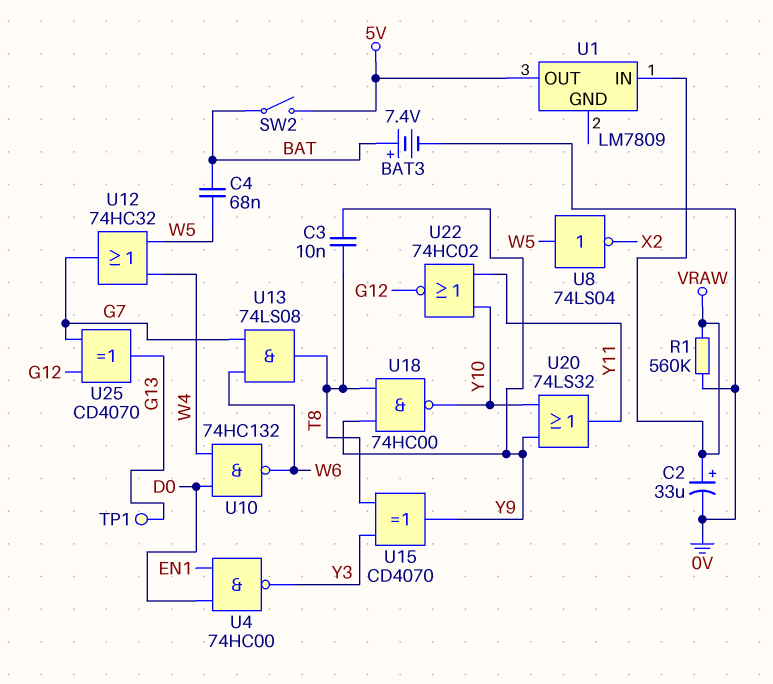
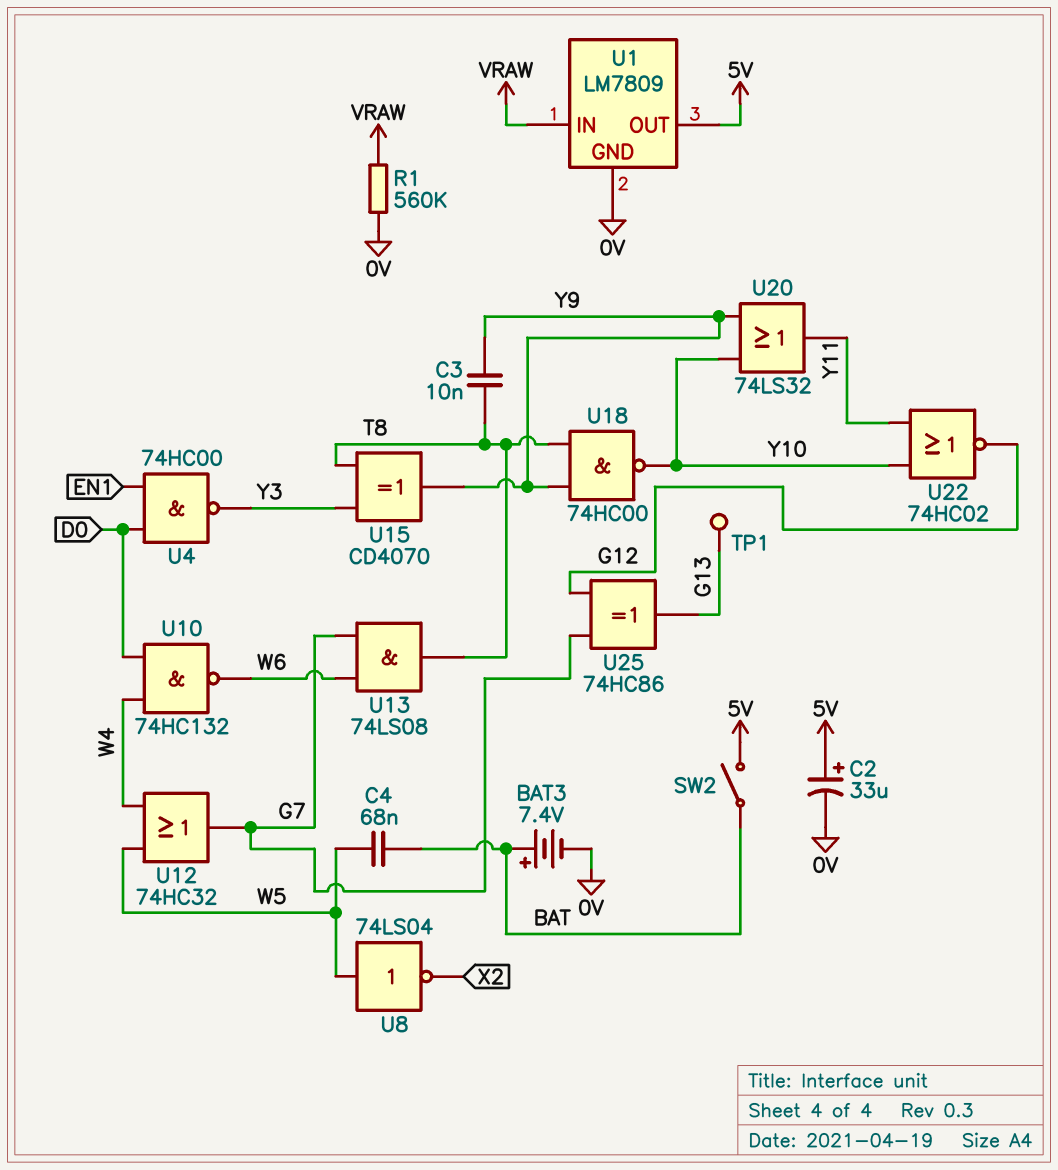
C2: 33uF (plus VRAW, minus 0V) -> 33uF (plus 5V, minus 0V)
U1 pin GND: none -> 0V
U25: XOR CD4070 (in G7, in G12, out G13) -> XOR 74HC86 (in G7, in G12, out G13)

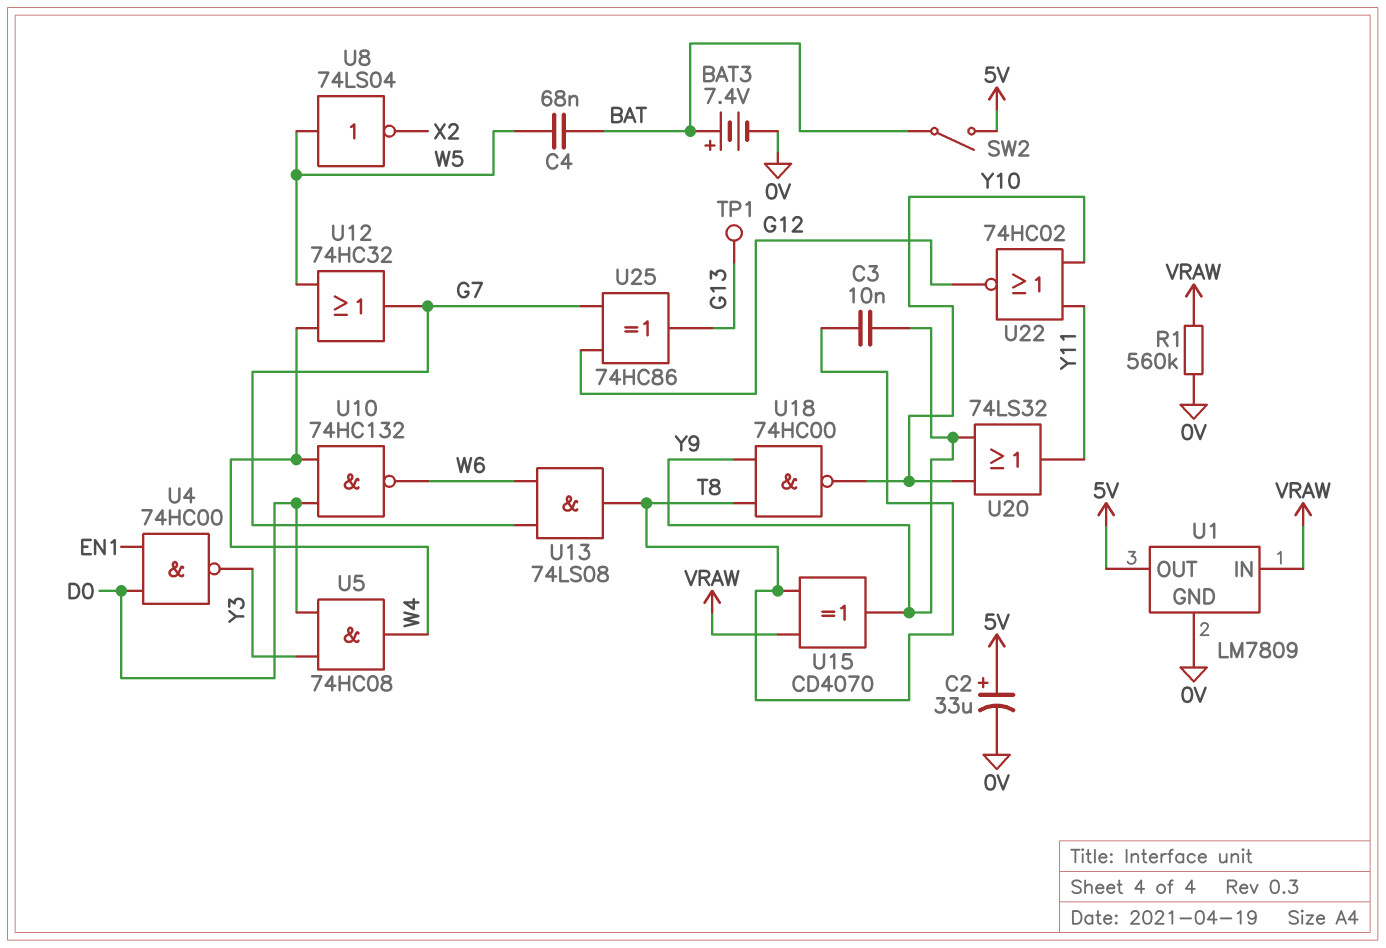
U5: none -> AND 74HC08 (in D0, in Y3, out W4)
U15: XOR CD4070 (in T8, in Y3, out Y9) -> XOR CD4070 (in T8, in VRAW, out Y9)

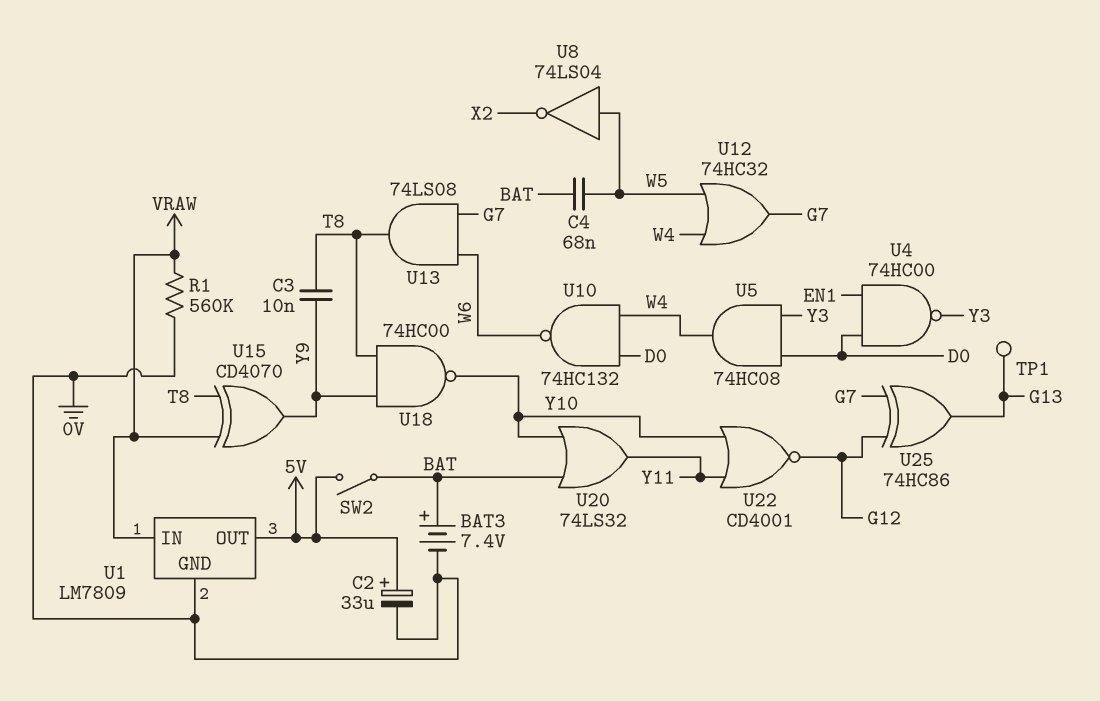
U20: OR 74LS32 (in Y9, in Y10, out Y11) -> OR 74LS32 (in BAT, in Y10, out Y11)
U22: NOR 74HC02 (in Y10, in Y11, out G12) -> NOR CD4001 (in Y10, in Y11, out G12)

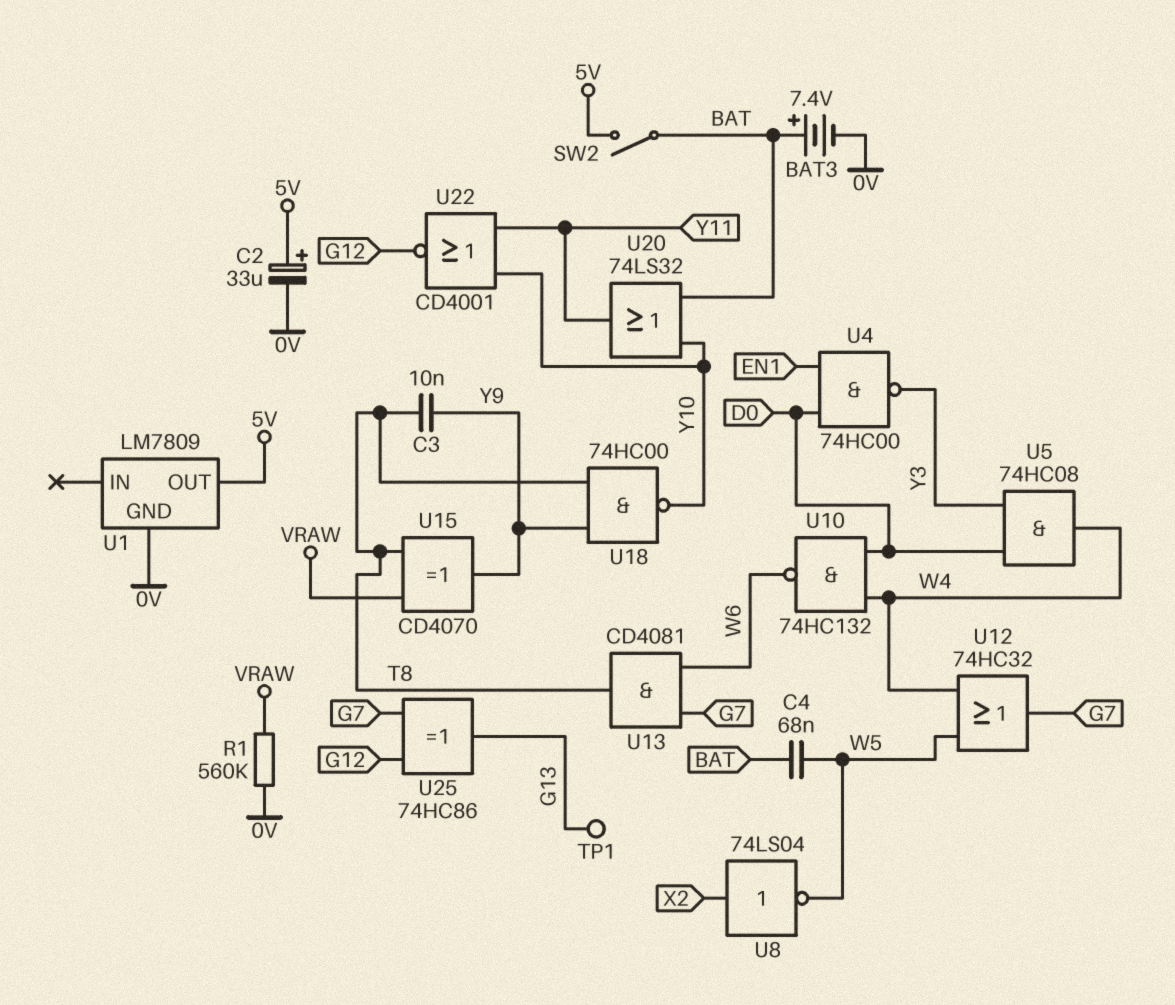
U1 pin IN: VRAW -> none
U8: NOT 74LS04 (in W5, out X2) -> NOT 74LS04 (in X2, out W5)
U13: AND 74LS08 (in G7, in W6, out T8) -> AND CD4081 (in G7, in W6, out T8)

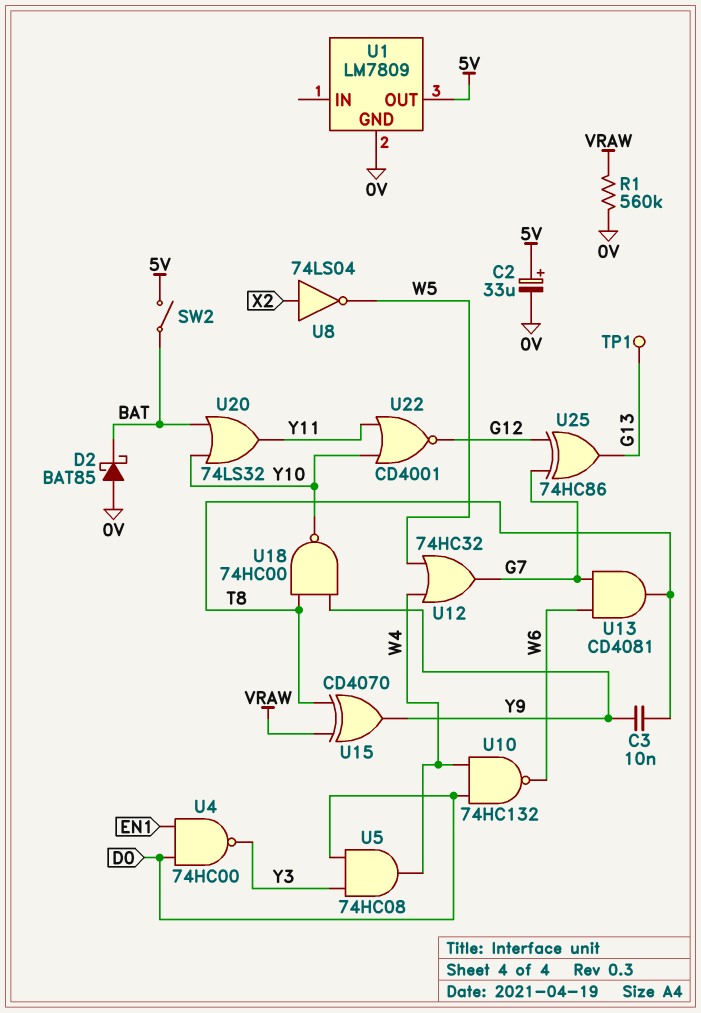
BAT3: 7.4V (plus BAT, minus 0V) -> none
C4: 68nF (BAT, W5) -> none
D2: none -> schottky BAT85 (A 0V, K BAT)

